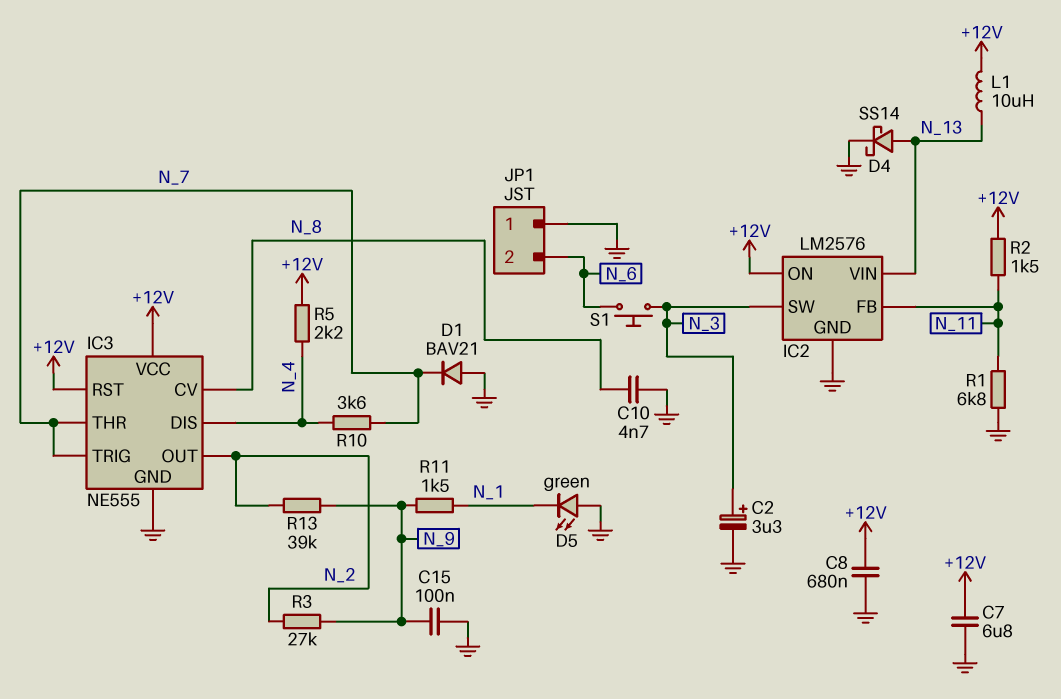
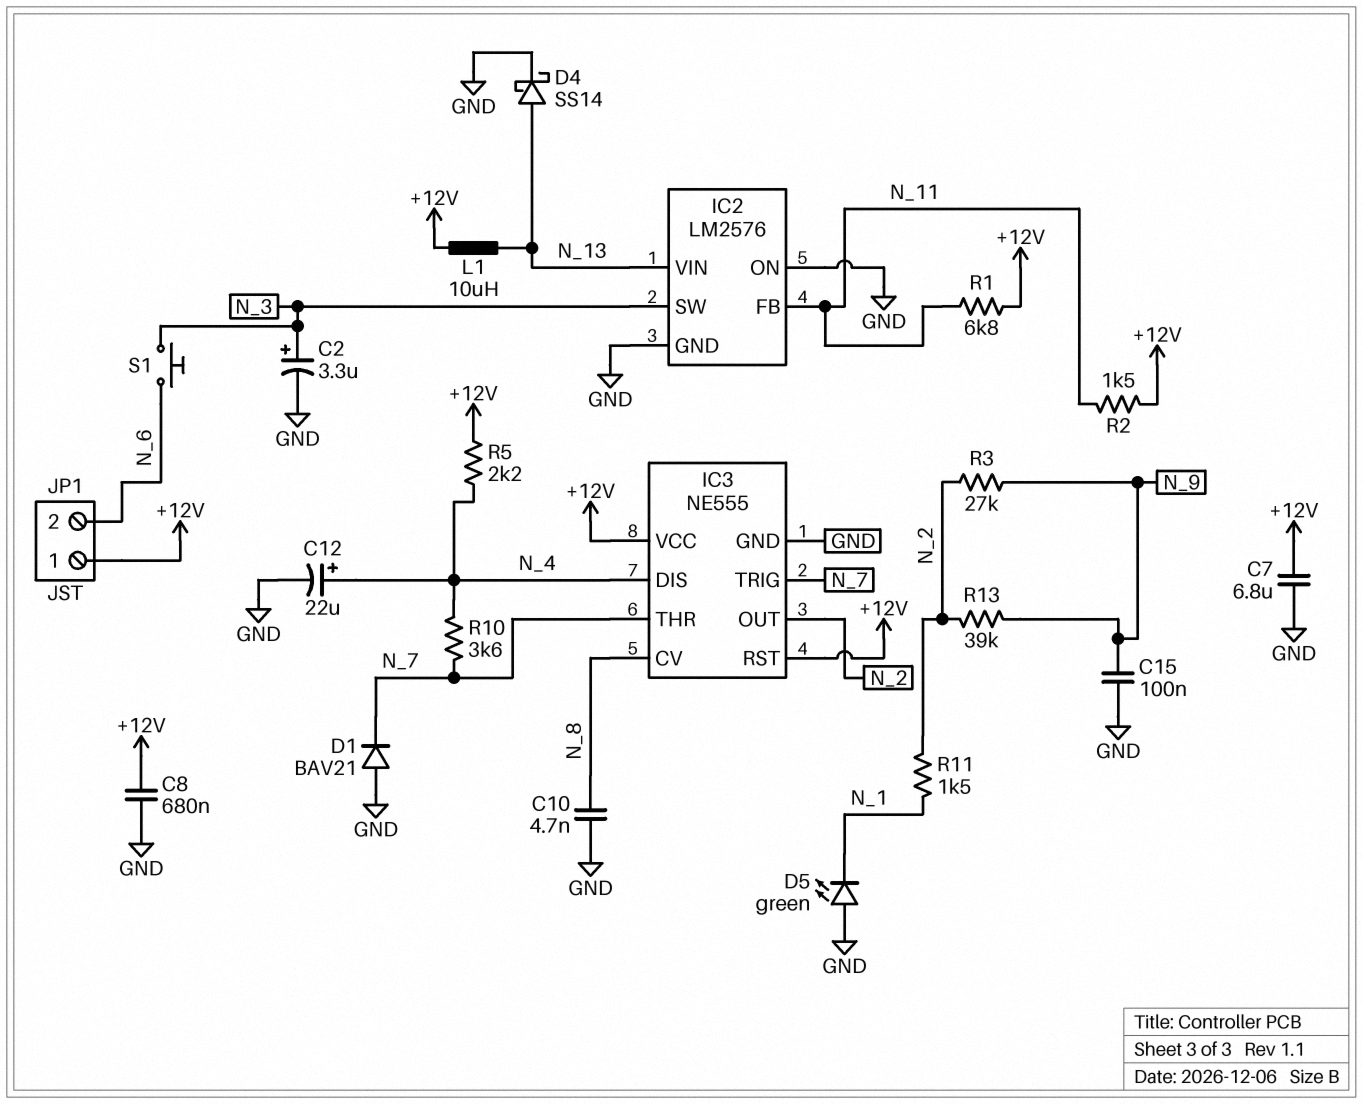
C12: none -> 22uF (plus N_4, minus GND)
IC2 pin ON: +12V -> GND
JP1 pin 1: GND -> +12V
R1: 6.8k (GND, N_11) -> 6.8k (+12V, N_11)
R11: 1.5k (N_1, N_9) -> 1.5k (N_1, N_2)

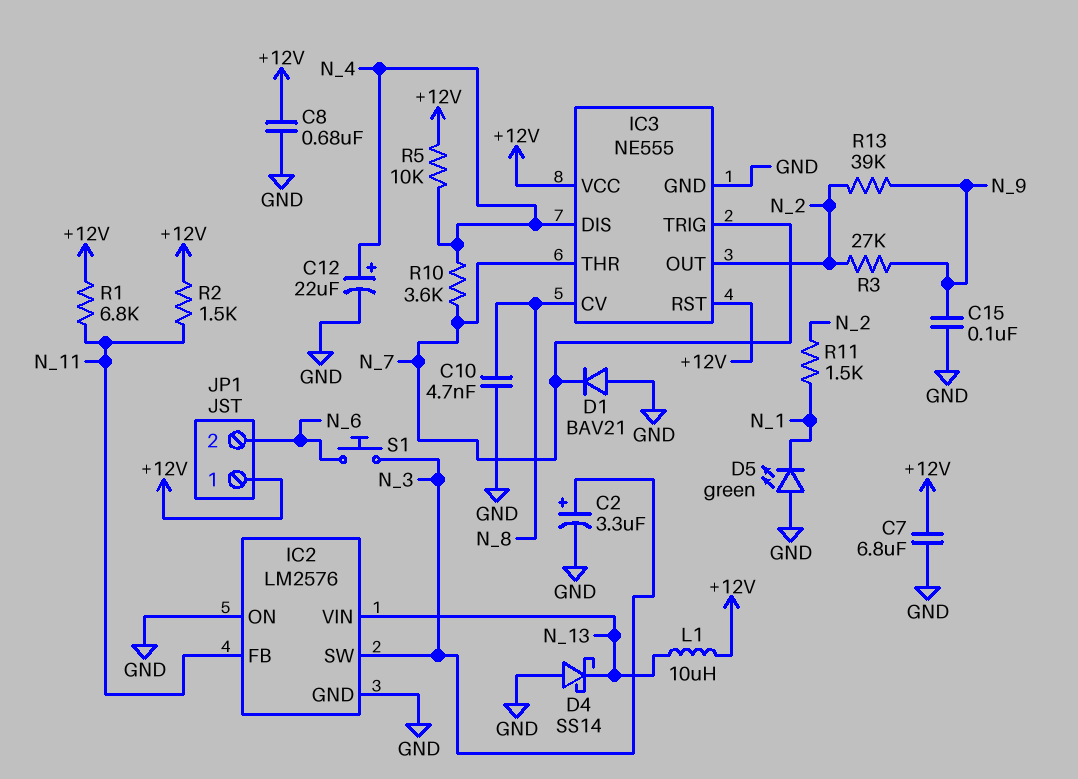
D4: schottky SS14 (A N_13, K GND) -> schottky SS14 (A GND, K N_13)
R5: 2.2k (+12V, N_4) -> 10k (+12V, N_4)

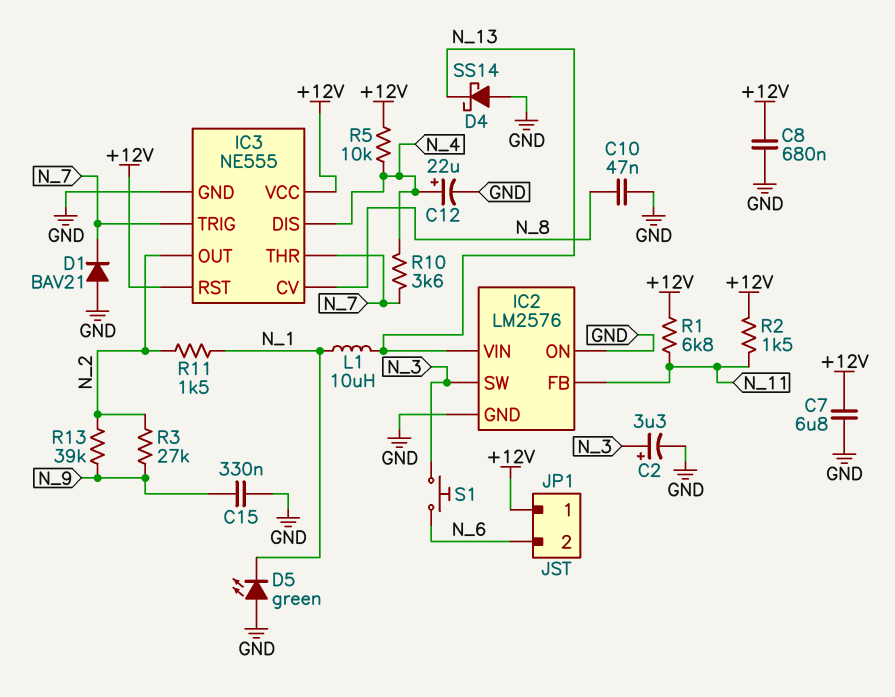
C10: 4.7nF (GND, N_8) -> 47nF (GND, N_8)
C15: 100nF (GND, N_9) -> 330nF (GND, N_9)
L1: 10uH (+12V, N_13) -> 10uH (N_1, N_13)

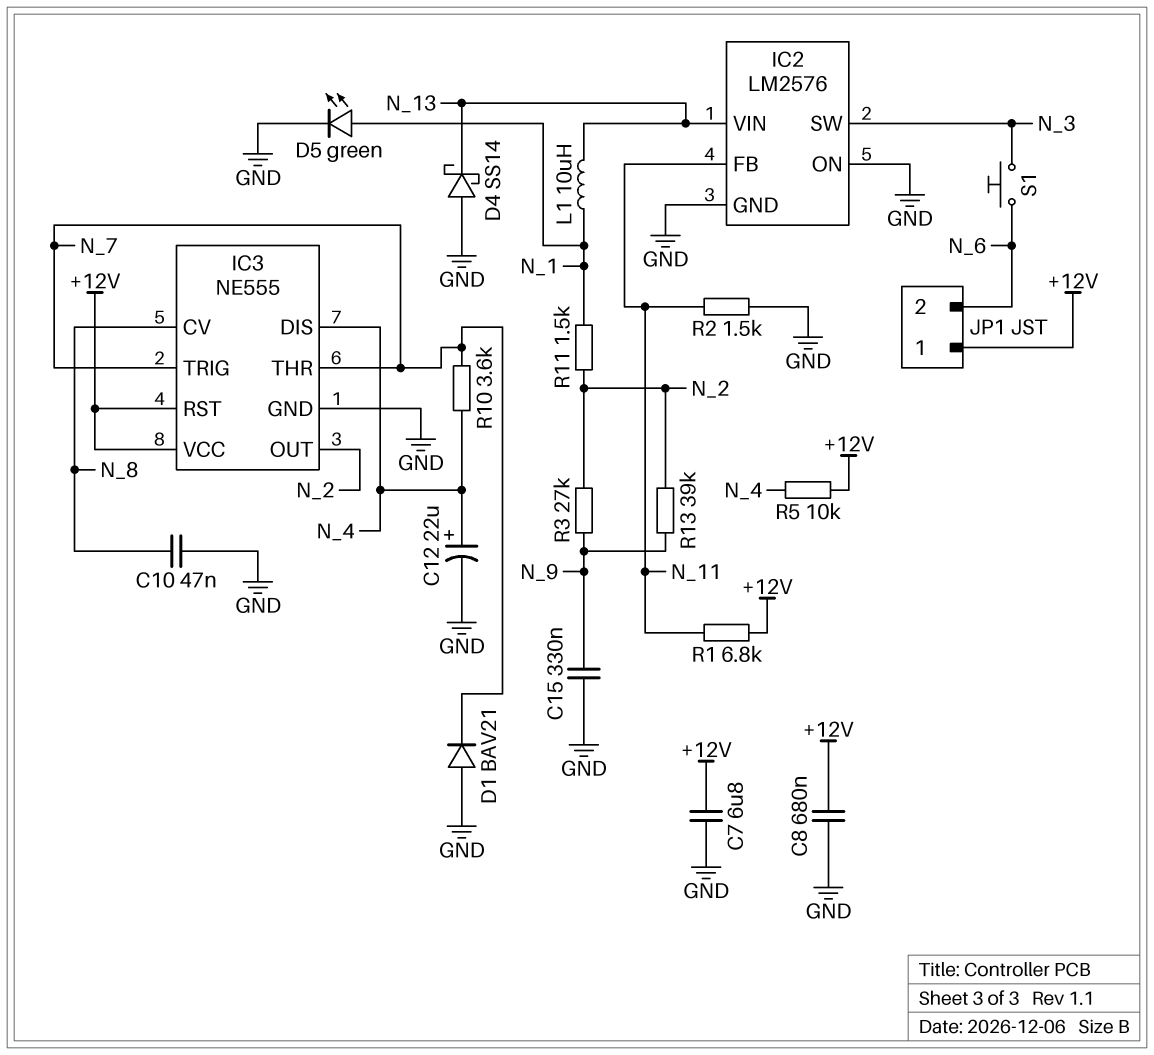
C2: 3.3uF (plus N_3, minus GND) -> none
D5: LED green (A GND, K N_1) -> LED green (A N_1, K GND)
R2: 1.5k (+12V, N_11) -> 1.5k (GND, N_11)

